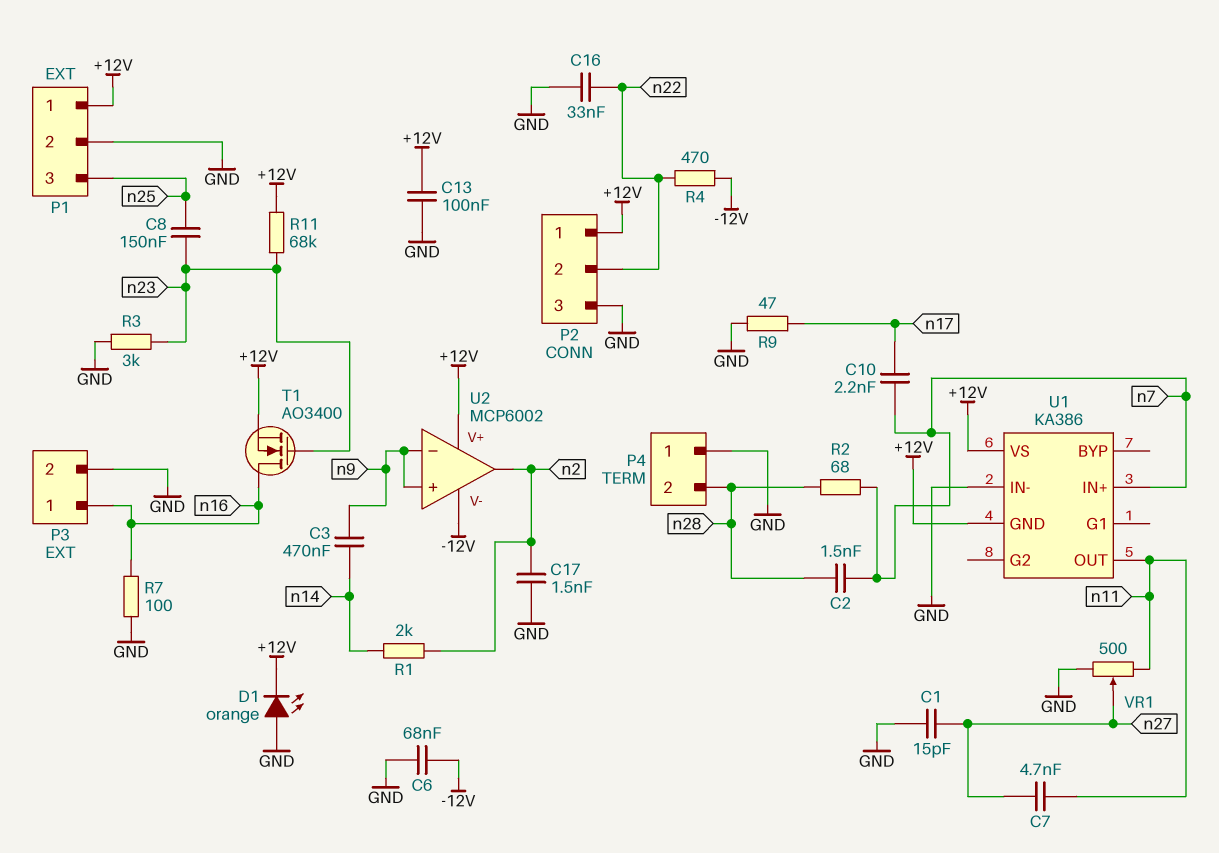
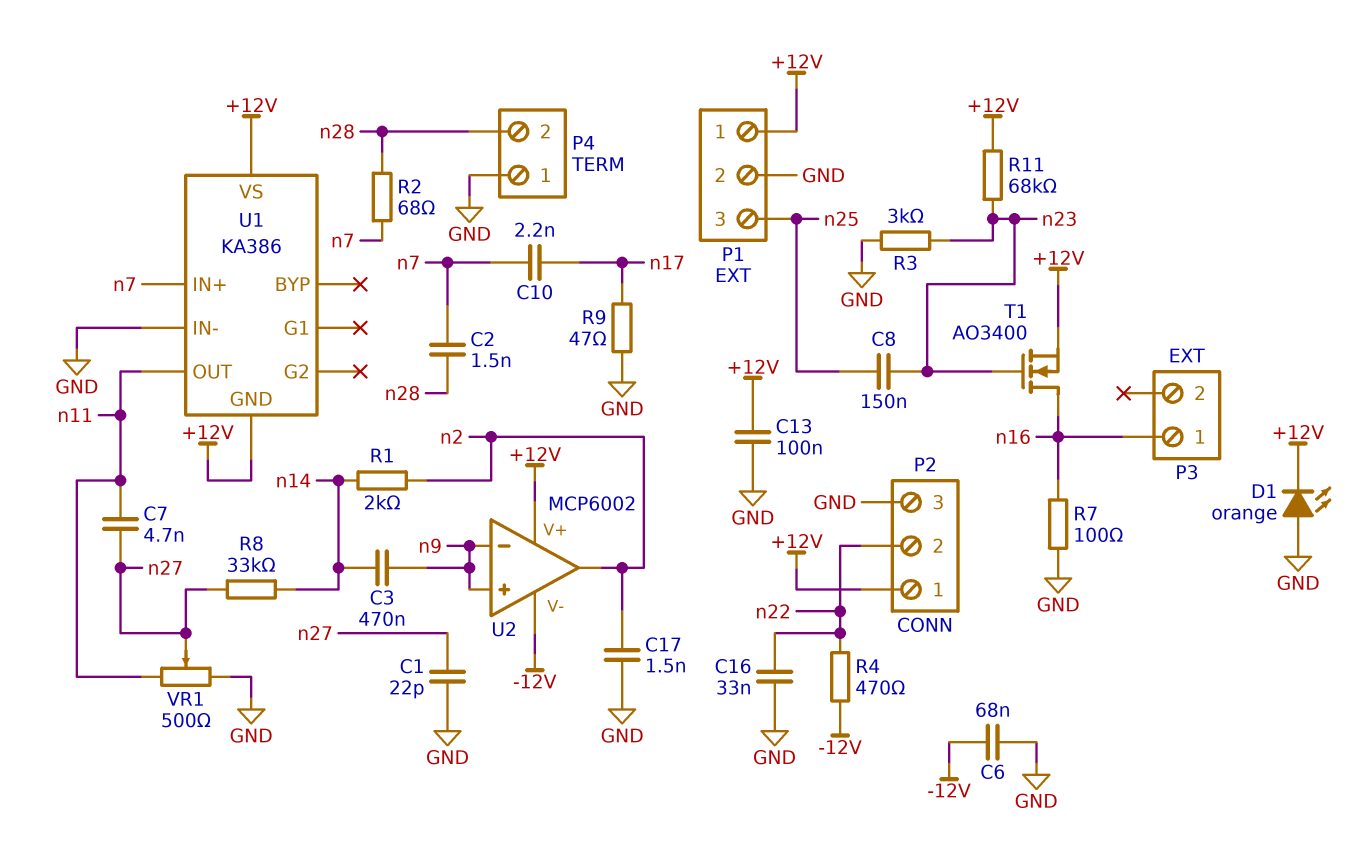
C1: 15pF (GND, n27) -> 22pF (GND, n27)
P3 pin 2: GND -> none
R8: none -> 33k (n14, n27)

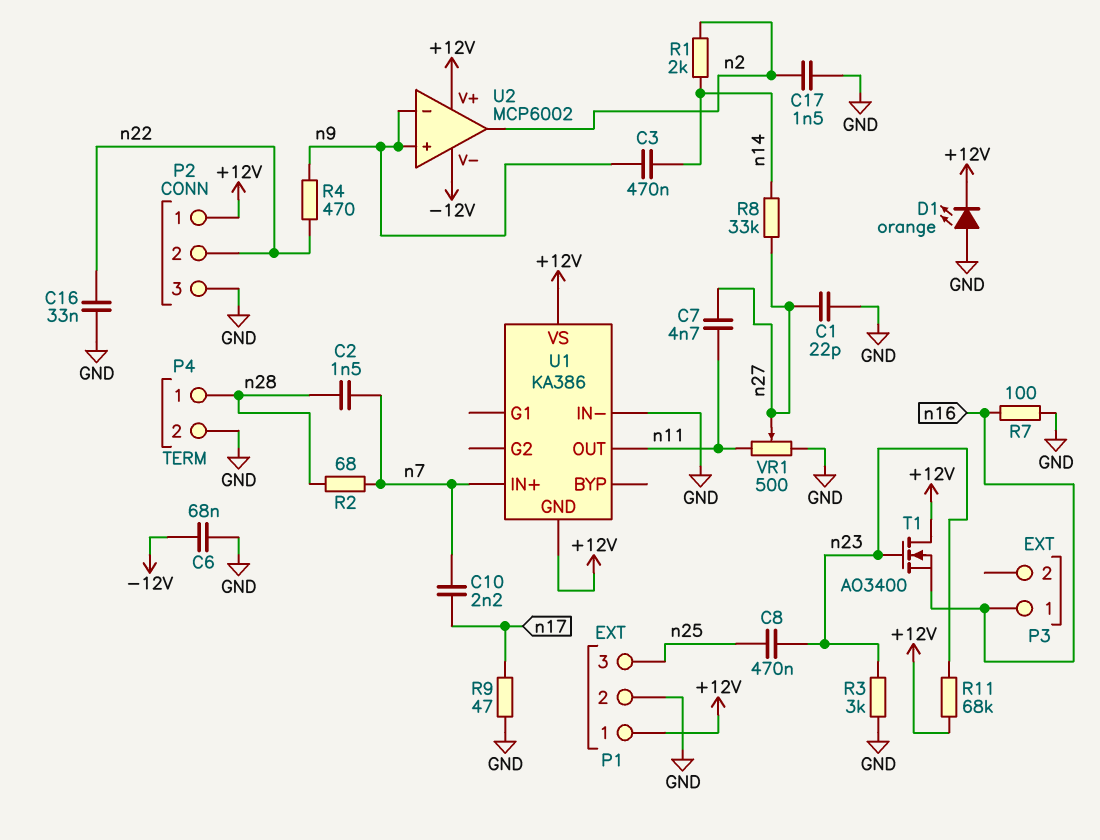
C8: 150nF (n23, n25) -> 470nF (n23, n25)
C13: 100nF (+12V, GND) -> none
P4 pin 1: GND -> n28
P4 pin 2: n28 -> GND
R4: 470 (-12V, n22) -> 470 (n9, n22)
T1: NMOS AO3400 (G n23, D n16, S +12V) -> NMOS AO3400 (G n23, D +12V, S n16)

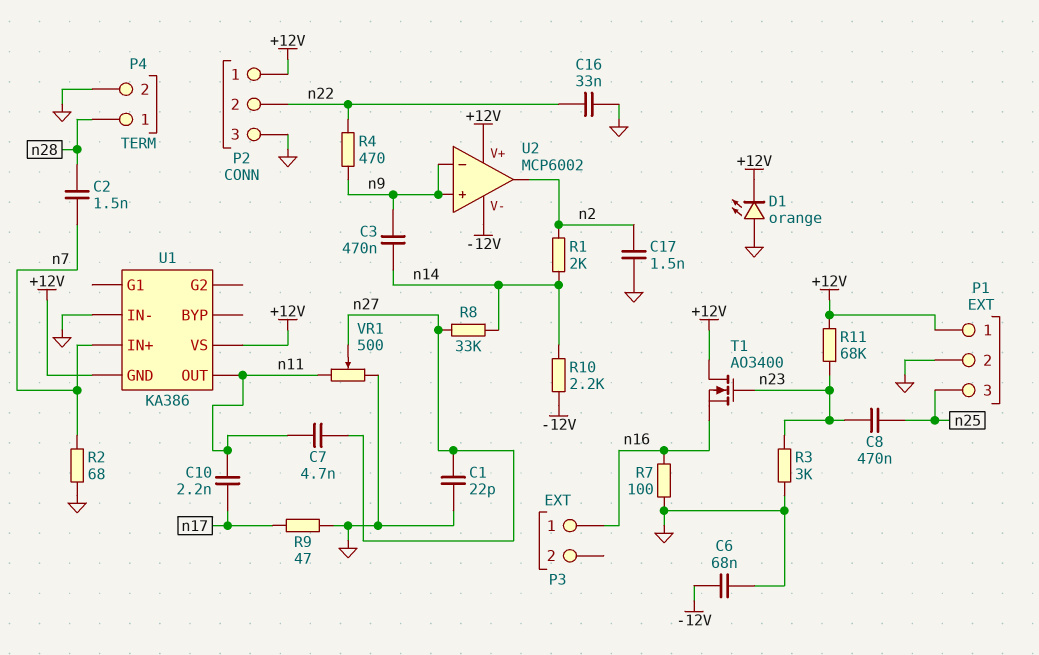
C10: 2.2nF (n7, n17) -> 2.2nF (n11, n17)
R2: 68 (n7, n28) -> 68 (GND, n7)
R10: none -> 2.2k (-12V, n14)

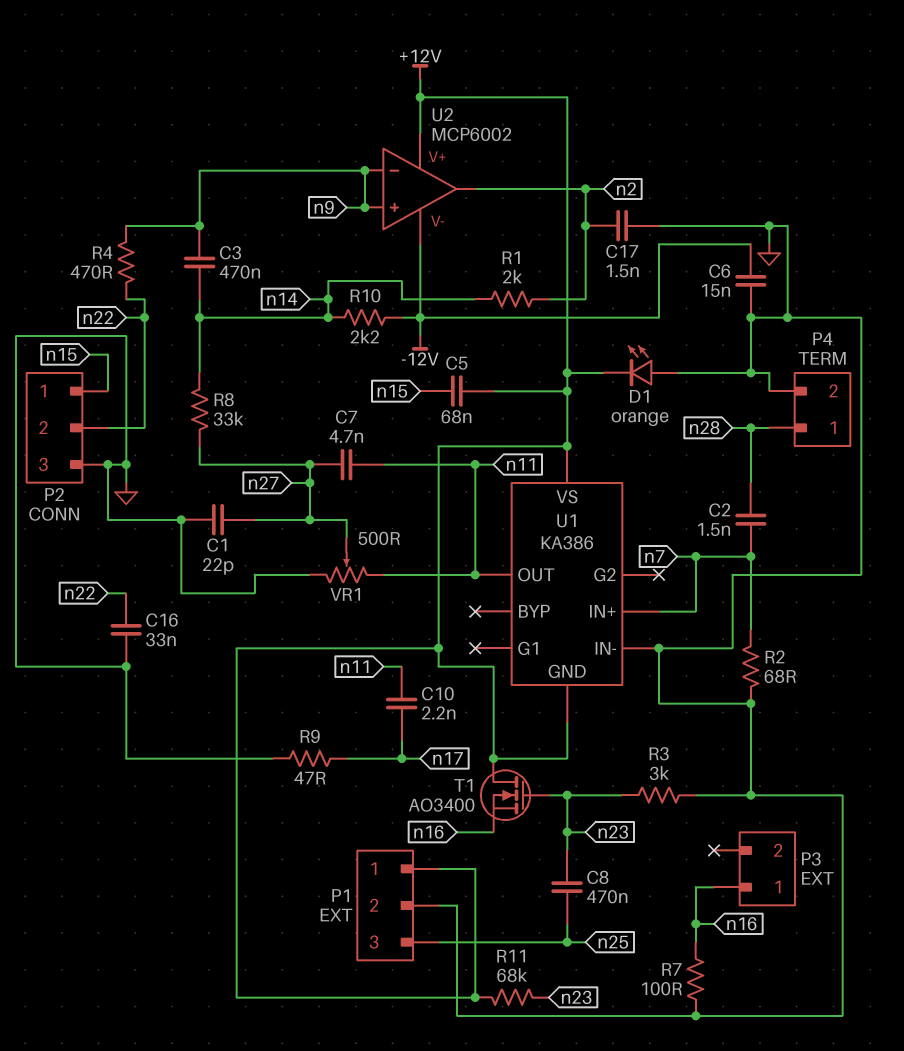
C5: none -> 68nF (+12V, n15)
C6: 68nF (-12V, GND) -> 15nF (-12V, GND)
P2 pin 1: +12V -> n15

